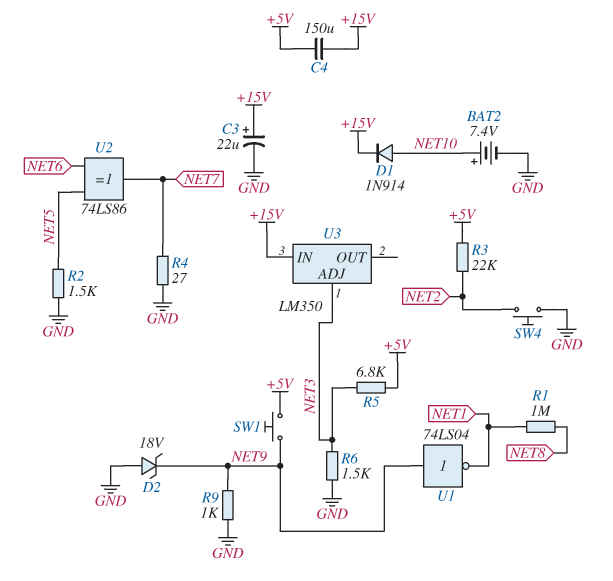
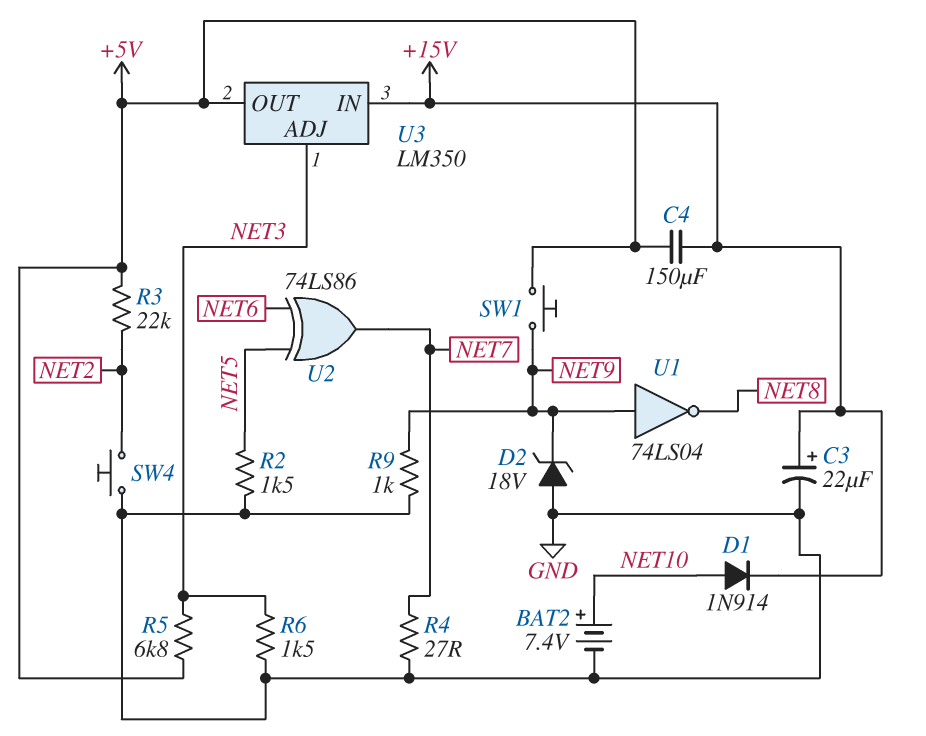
R1: 1M (NET1, NET8) -> none
U1: NOT 74LS04 (in NET9, out NET1) -> NOT 74LS04 (in NET9, out NET8)
U3 pin OUT: none -> +5V

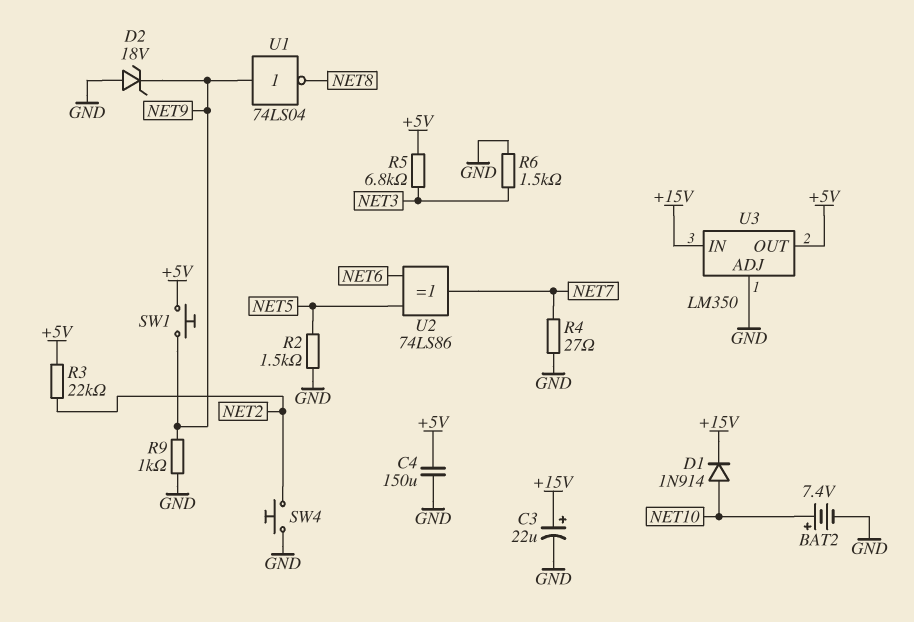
C4: 150uF (+5V, +15V) -> 150uF (+5V, GND)
U3 pin ADJ: NET3 -> GND

